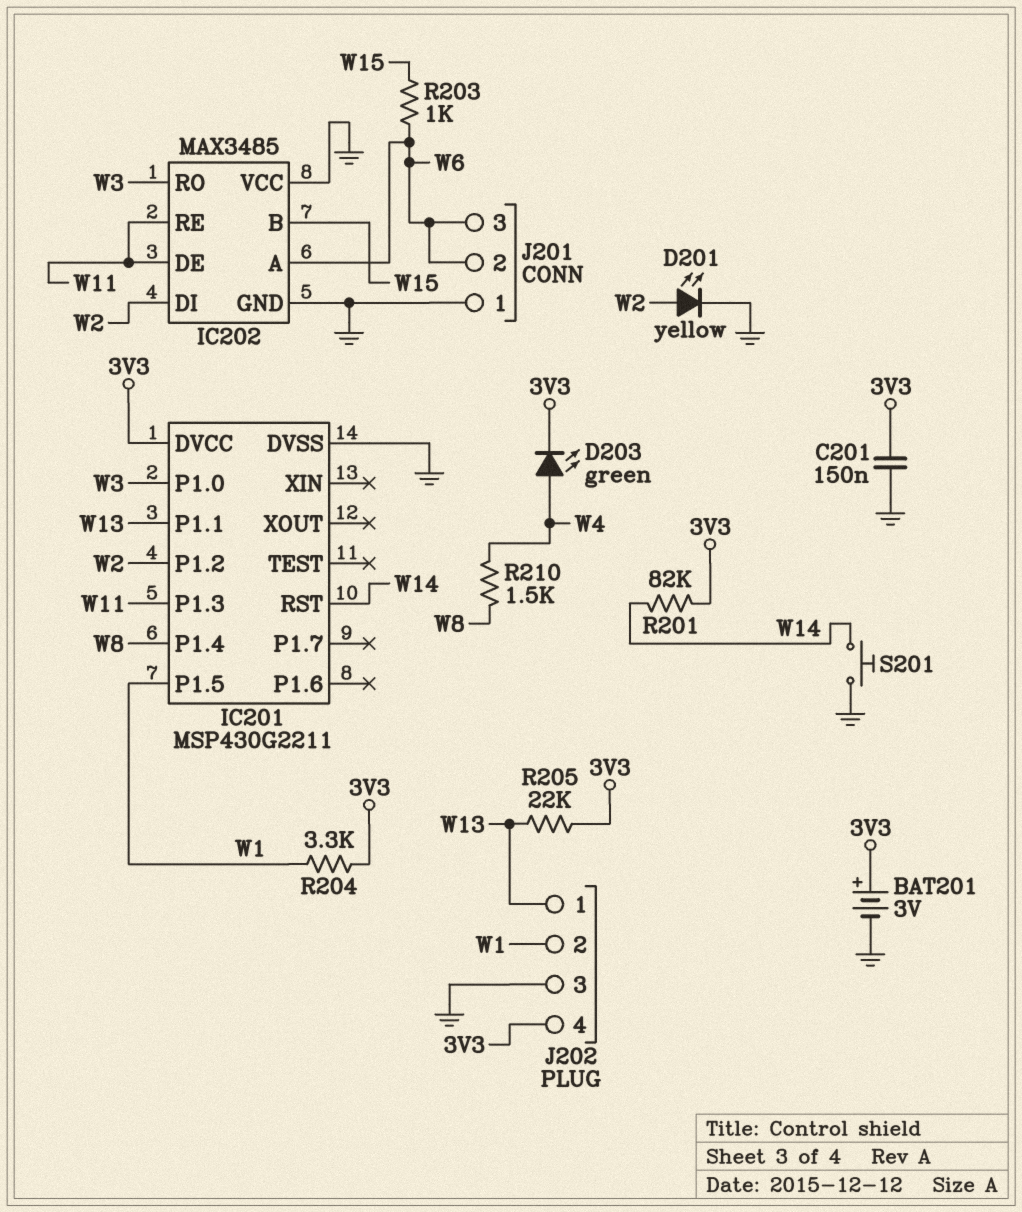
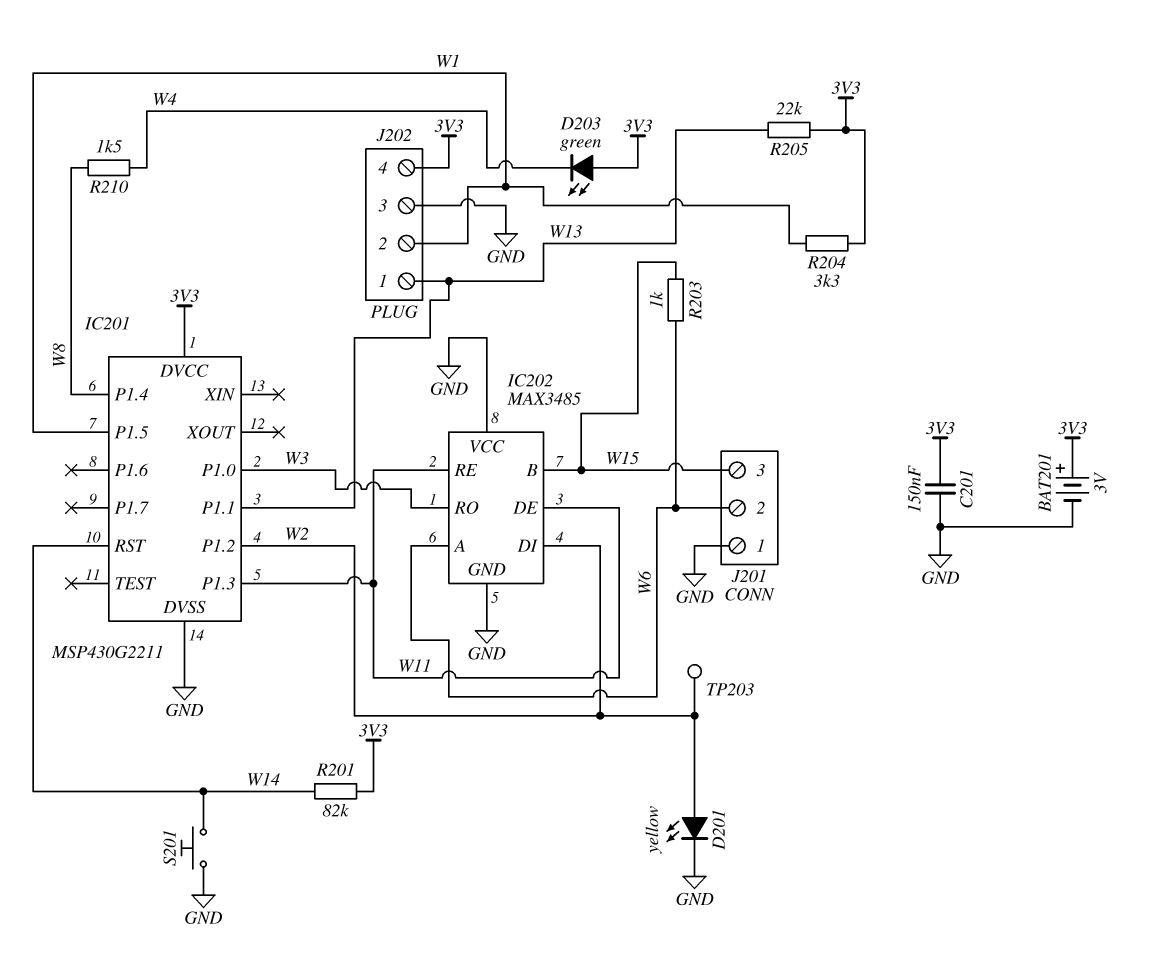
D203: LED green (A W4, K 3V3) -> LED green (A 3V3, K W4)
J201 pin 3: W6 -> W15
TP203: none -> test point (W2)

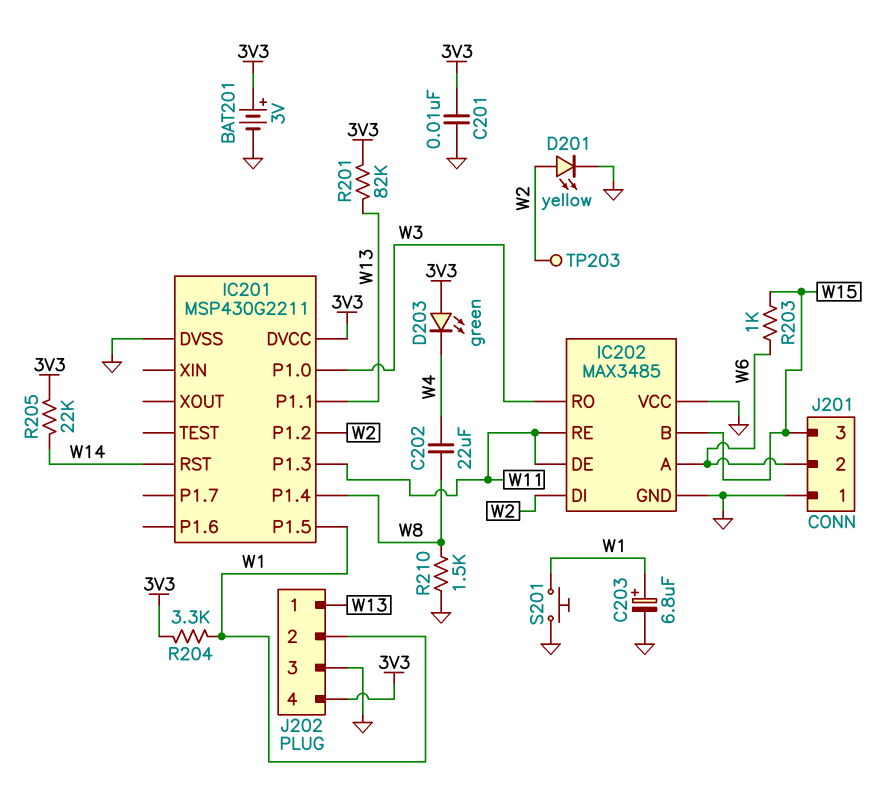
C201: 150nF (3V3, GND) -> 10nF (3V3, GND)
C202: none -> 22uF (W4, W8)
C203: none -> 6.8uF (plus W1, minus GND)
R201: 82k (3V3, W14) -> 82k (3V3, W13)
R205: 22k (3V3, W13) -> 22k (3V3, W14)
R210: 1.5k (W4, W8) -> 1.5k (GND, W8)
S201: button (GND, W14) -> button (GND, W1)

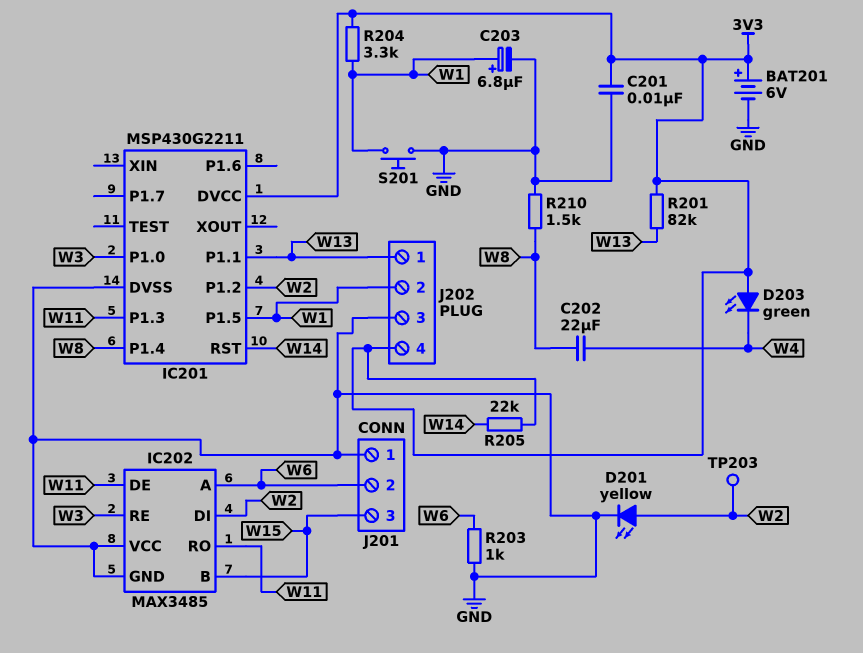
BAT201: 3V (plus 3V3, minus GND) -> 6V (plus 3V3, minus GND)
IC202 pin RE: W11 -> W3
IC202 pin RO: W3 -> W11
R203: 1k (W6, W15) -> 1k (GND, W6)

